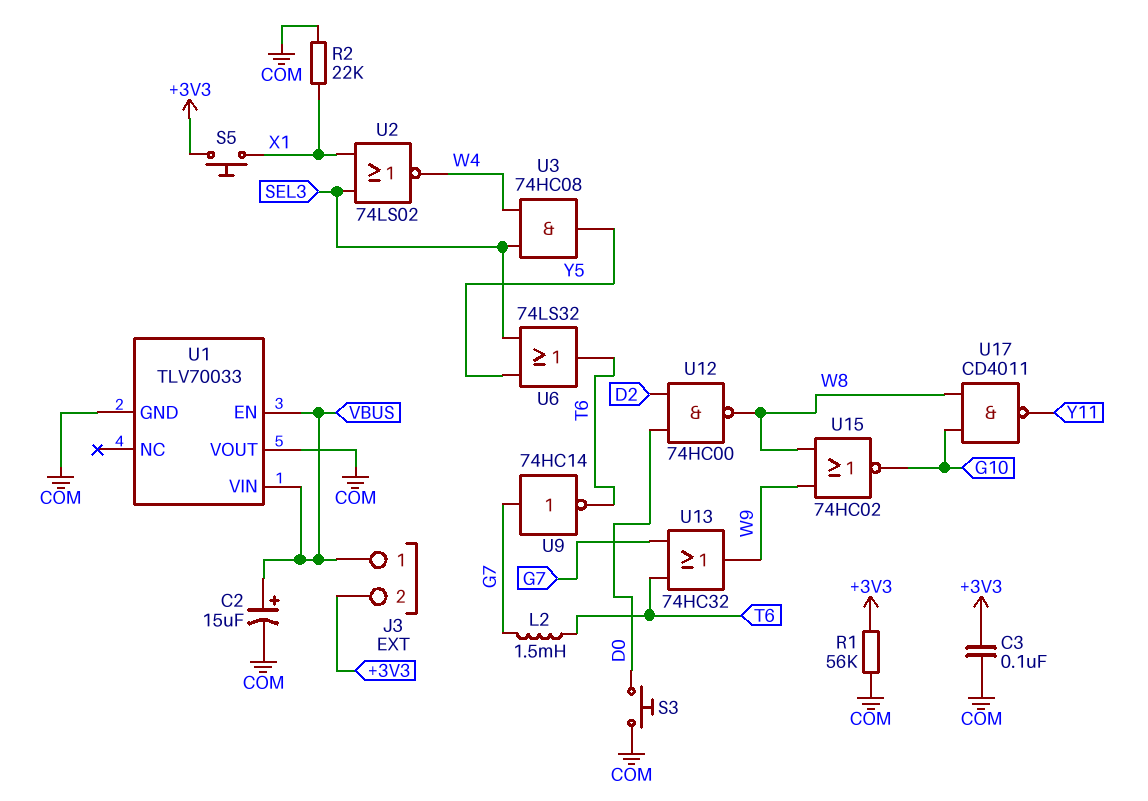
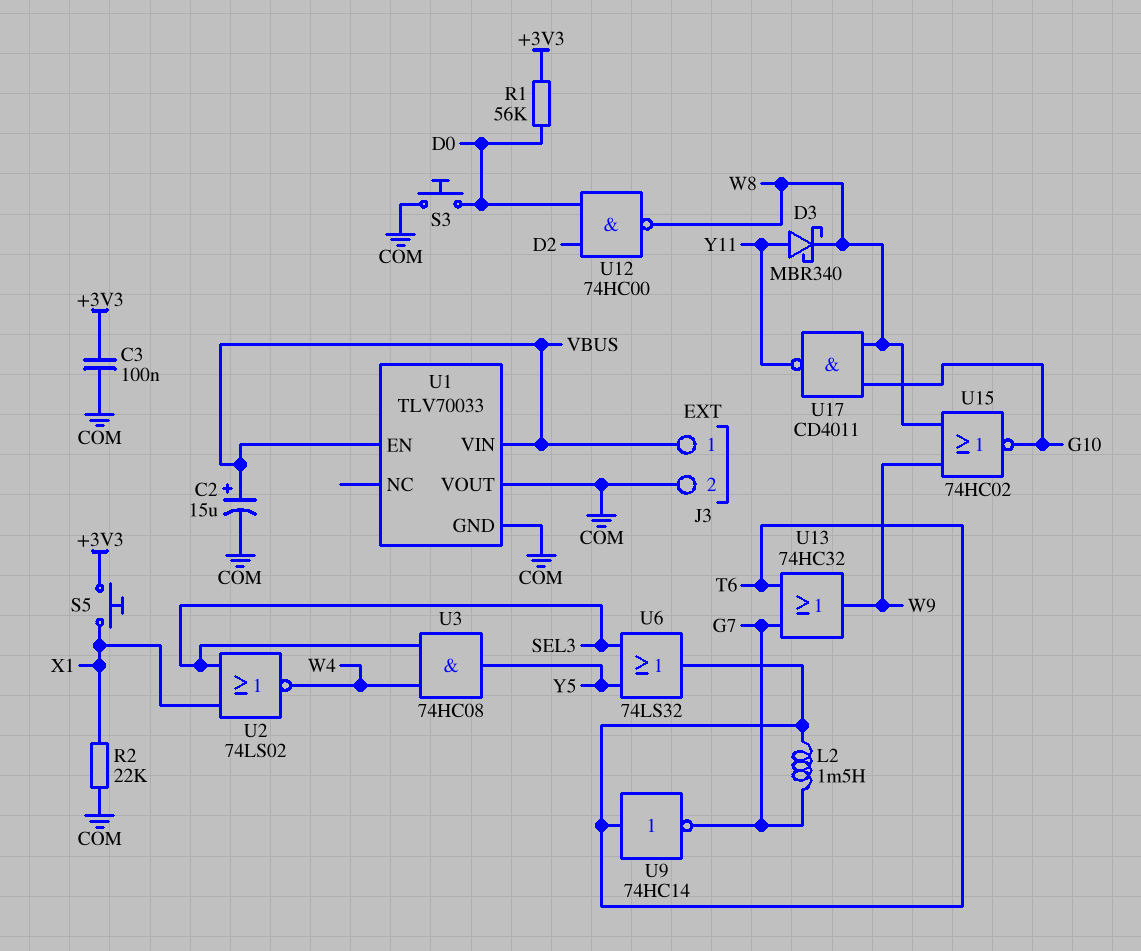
D3: none -> schottky MBR340 (A Y11, K W8)
J3 pin 2: +3V3 -> COM
R1: 56k (+3V3, COM) -> 56k (+3V3, D0)
U9: NOT 74HC14 (in G7, out T6) -> NOT 74HC14 (in T6, out G7)

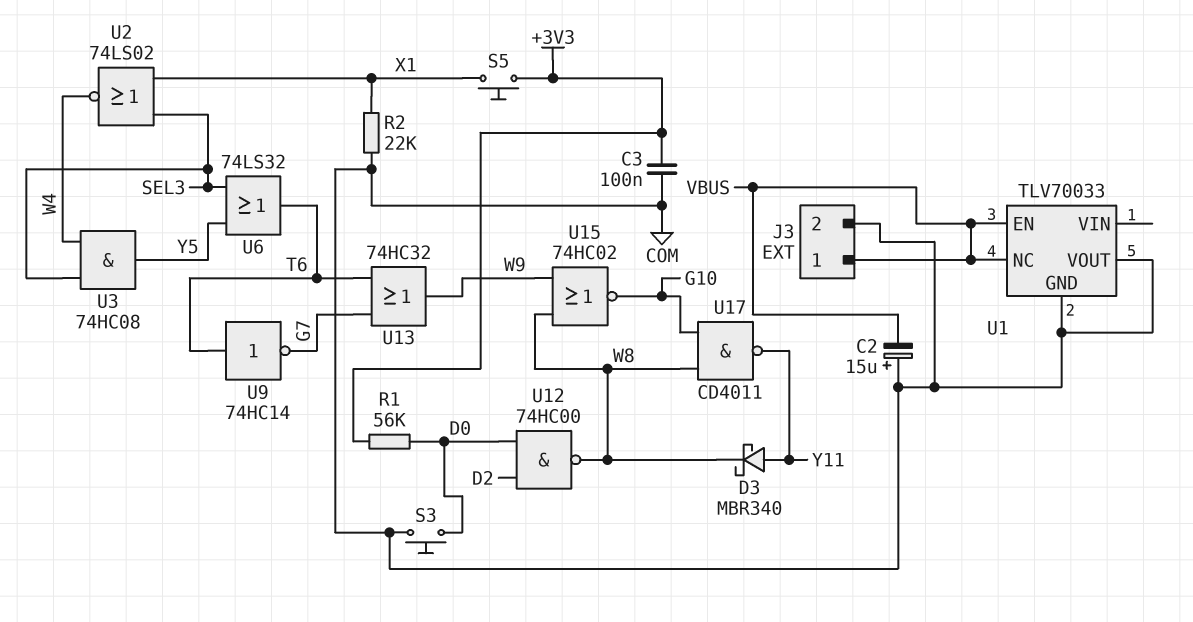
C2: 15uF (plus VBUS, minus COM) -> 15uF (plus COM, minus VBUS)
L2: 1.5mH (G7, T6) -> none
U1 pin NC: none -> VBUS
U1 pin VIN: VBUS -> none

